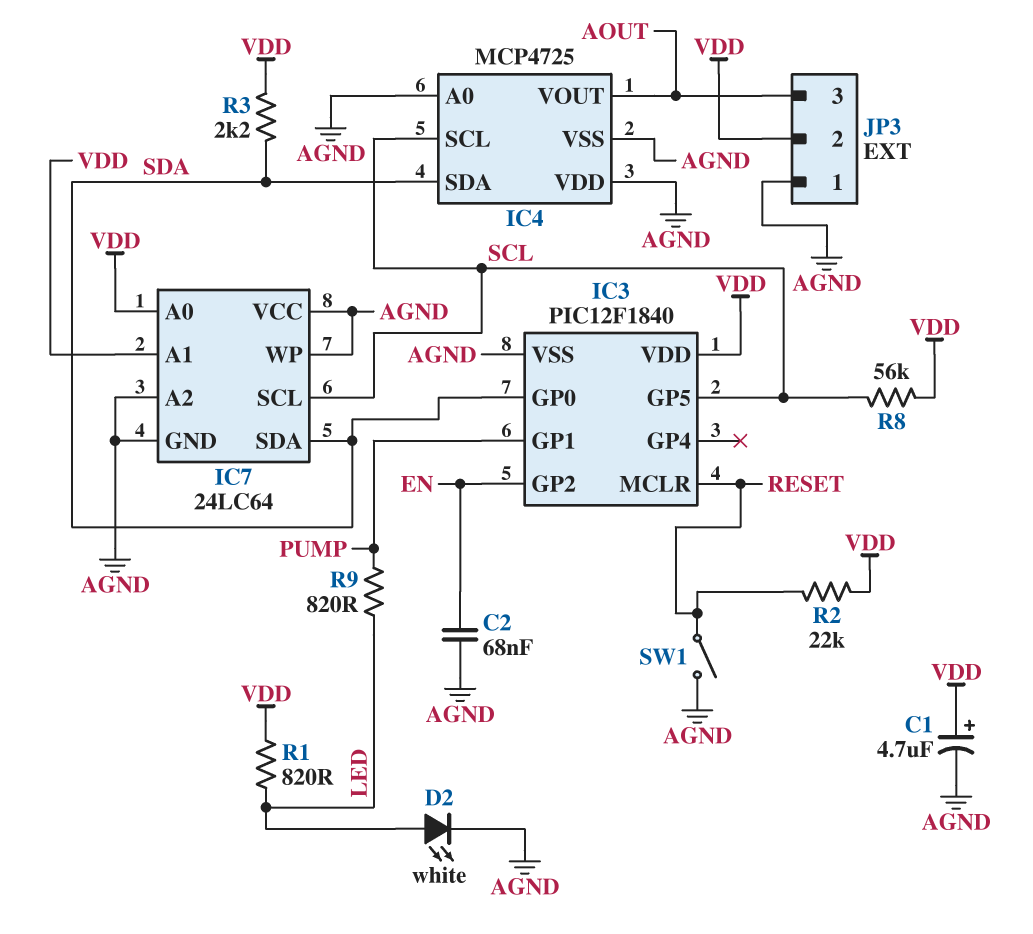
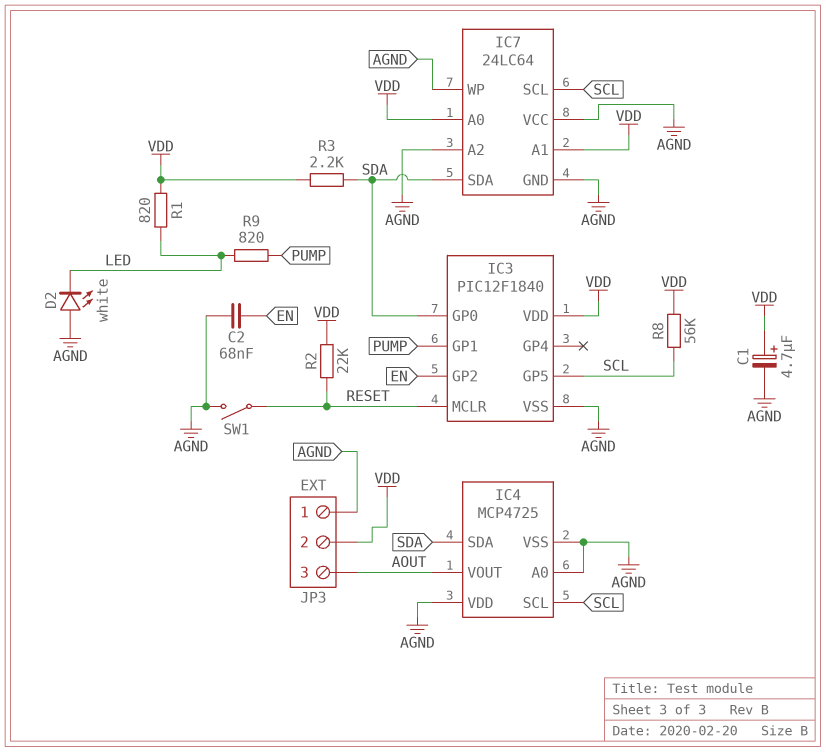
D2: LED white (A LED, K AGND) -> LED white (A AGND, K LED)

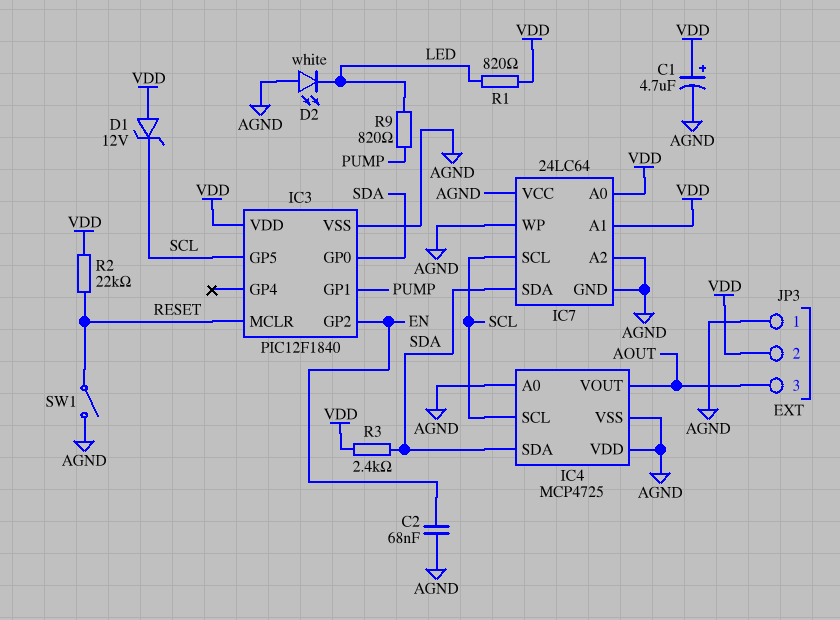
D1: none -> zener 12V (A VDD, K SCL)
R3: 2.2k (SDA, VDD) -> 2.4k (SDA, VDD)
R8: 56k (SCL, VDD) -> none

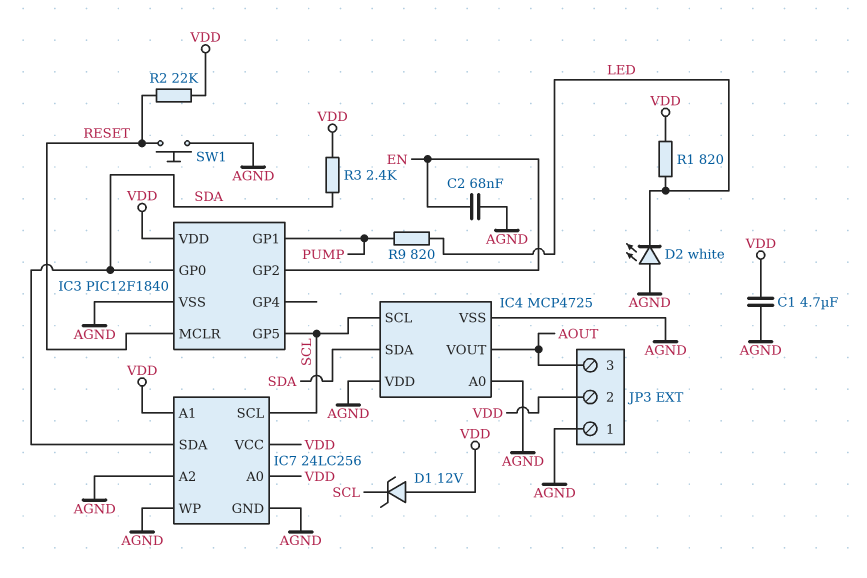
C1: 4.7uF (plus VDD, minus AGND) -> 4.7uF (AGND, VDD)
IC7: 24LC64 -> 24LC256
IC7 pin VCC: AGND -> VDD
SW1: switch (AGND, RESET) -> button (AGND, RESET)

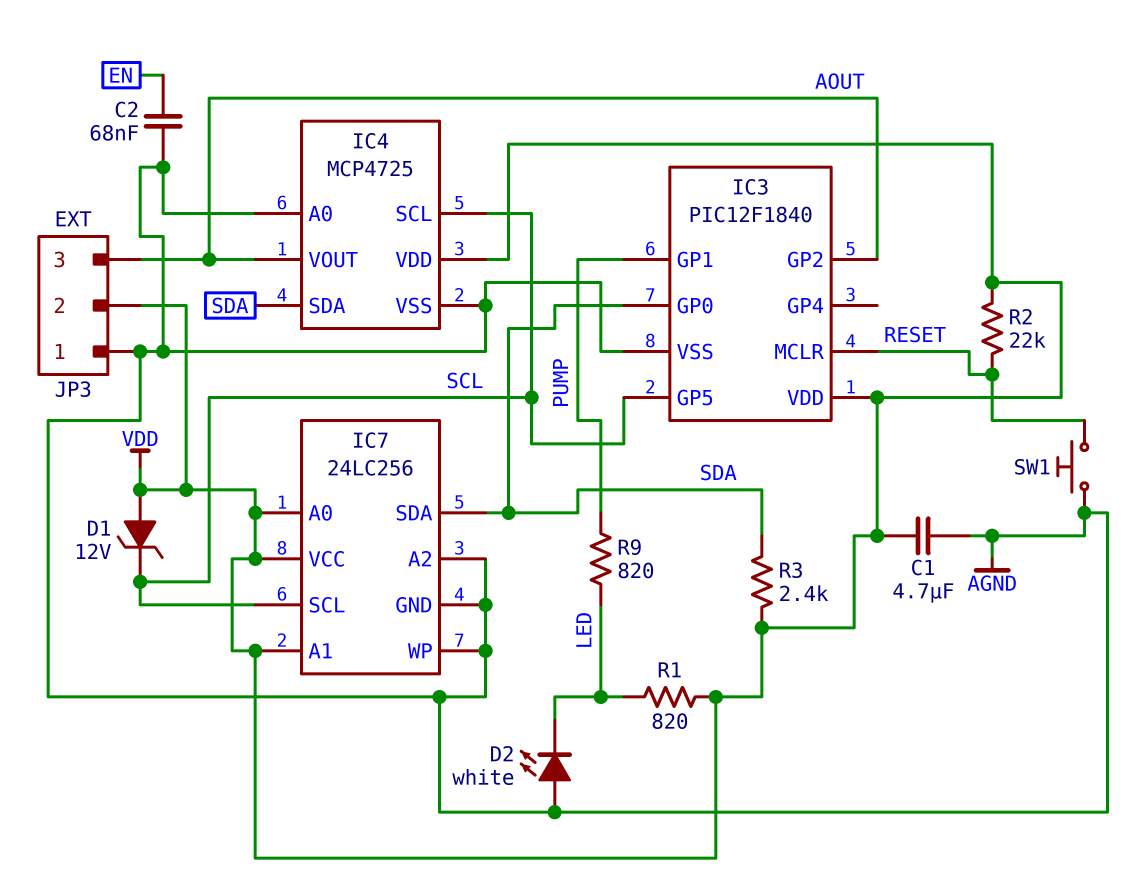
IC3 pin GP2: EN -> AOUT
IC4 pin VDD: AGND -> VDD

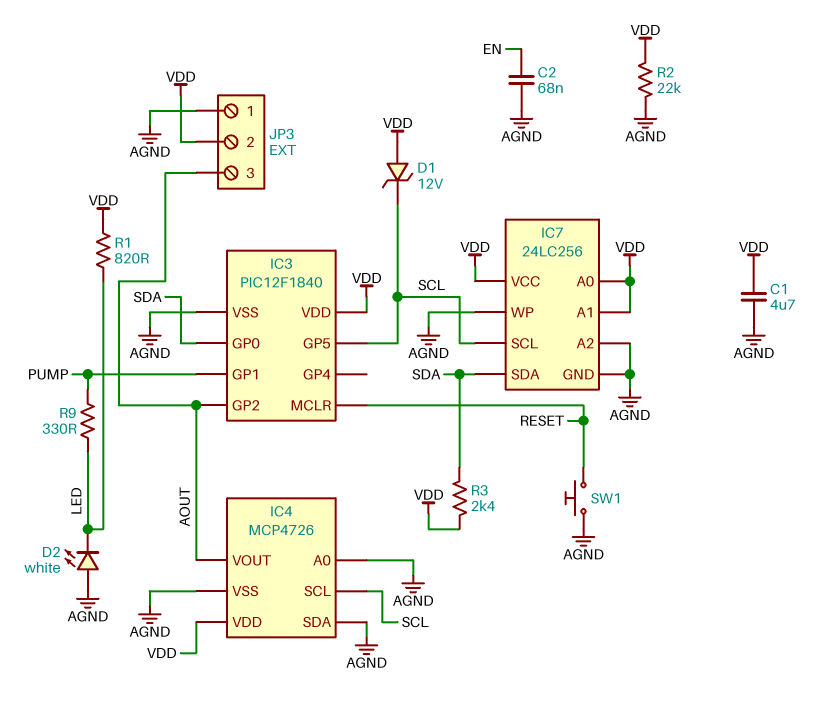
IC4: MCP4725 -> MCP4726
IC4 pin SDA: SDA -> AGND
R2: 22k (RESET, VDD) -> 22k (AGND, VDD)
R9: 820 (LED, PUMP) -> 330 (LED, PUMP)

